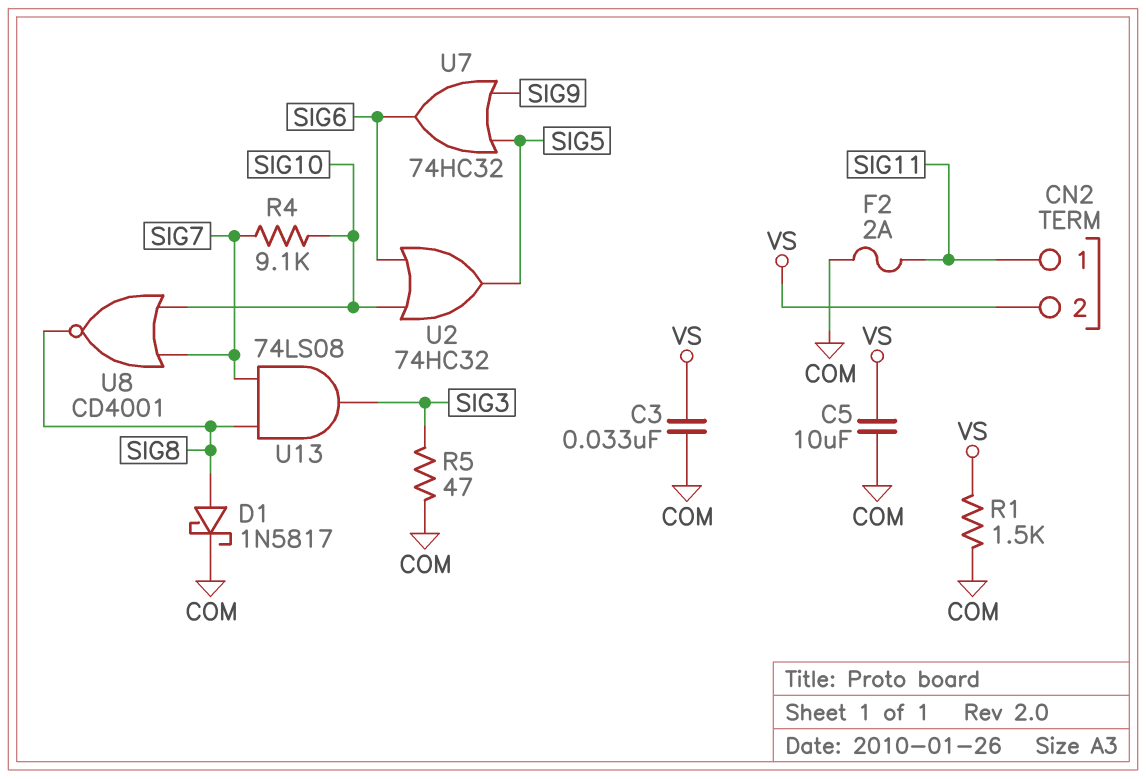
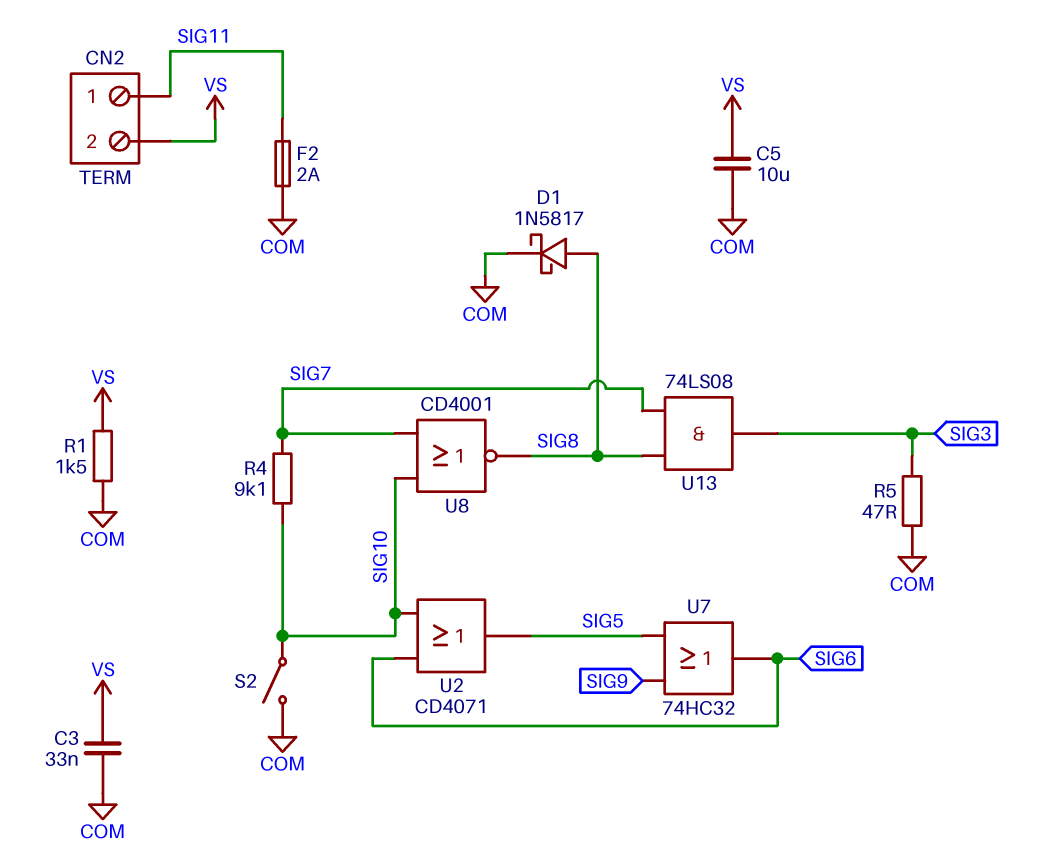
S2: none -> switch (COM, SIG10)
U2: OR 74HC32 (in SIG6, in SIG10, out SIG5) -> OR CD4071 (in SIG6, in SIG10, out SIG5)

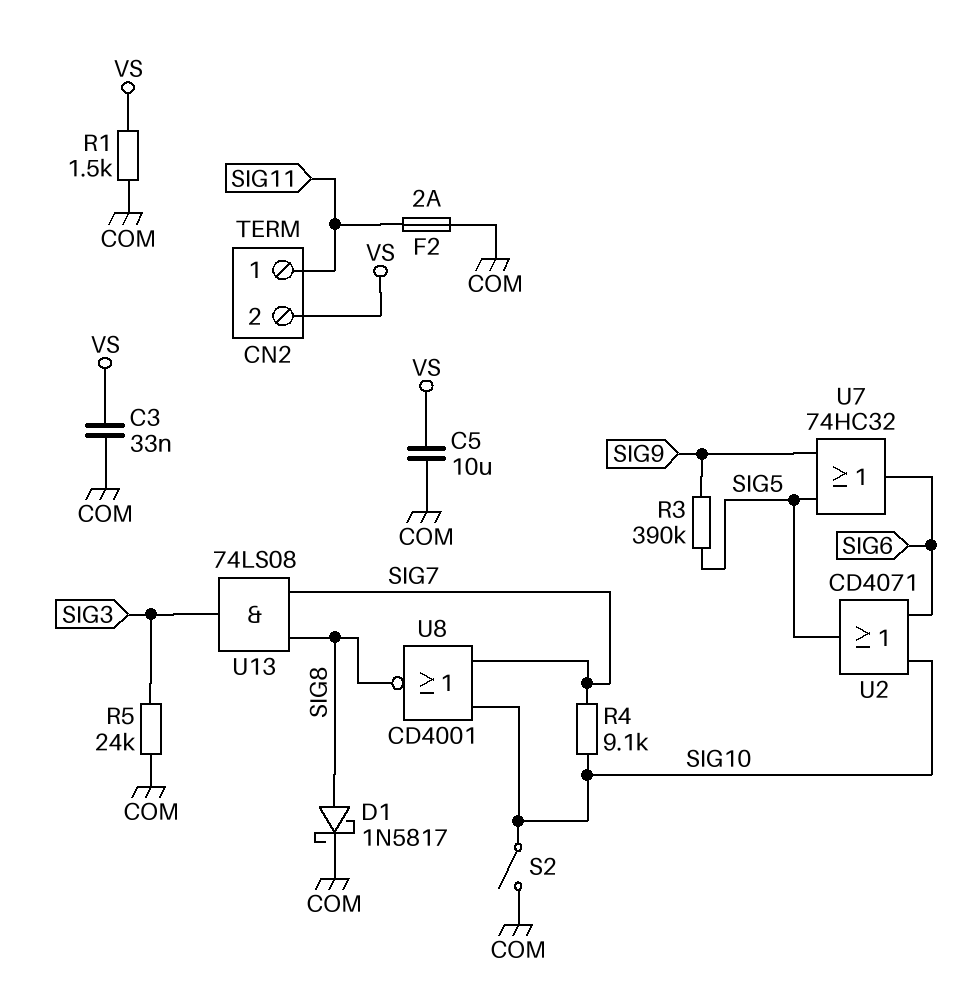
R3: none -> 390k (SIG5, SIG9)
R5: 47 (COM, SIG3) -> 24k (COM, SIG3)

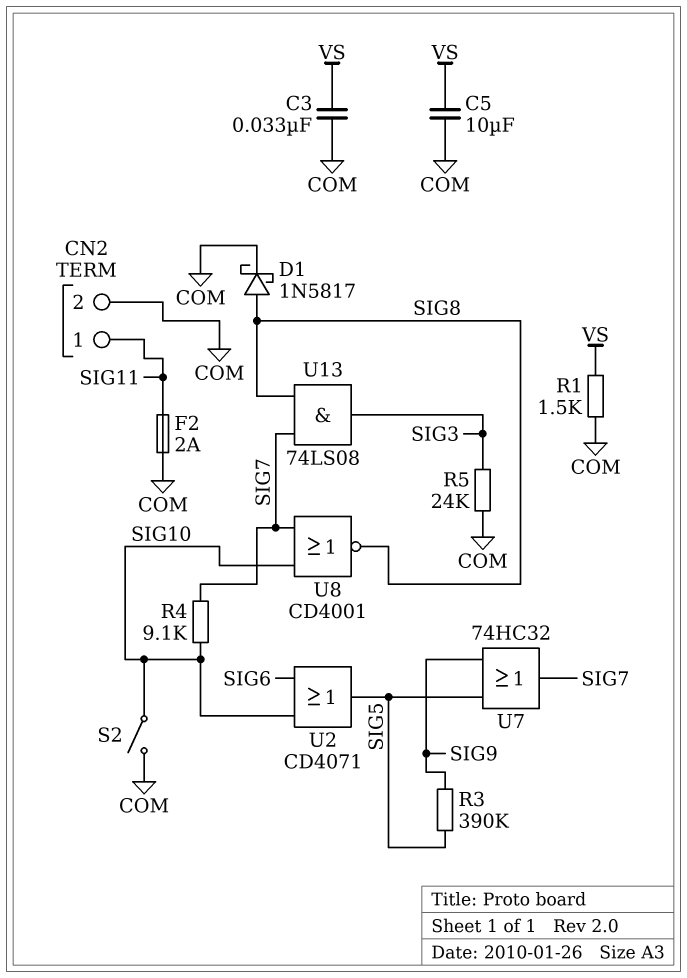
CN2 pin 2: VS -> COM
U7: OR 74HC32 (in SIG5, in SIG9, out SIG6) -> OR 74HC32 (in SIG5, in SIG9, out SIG7)

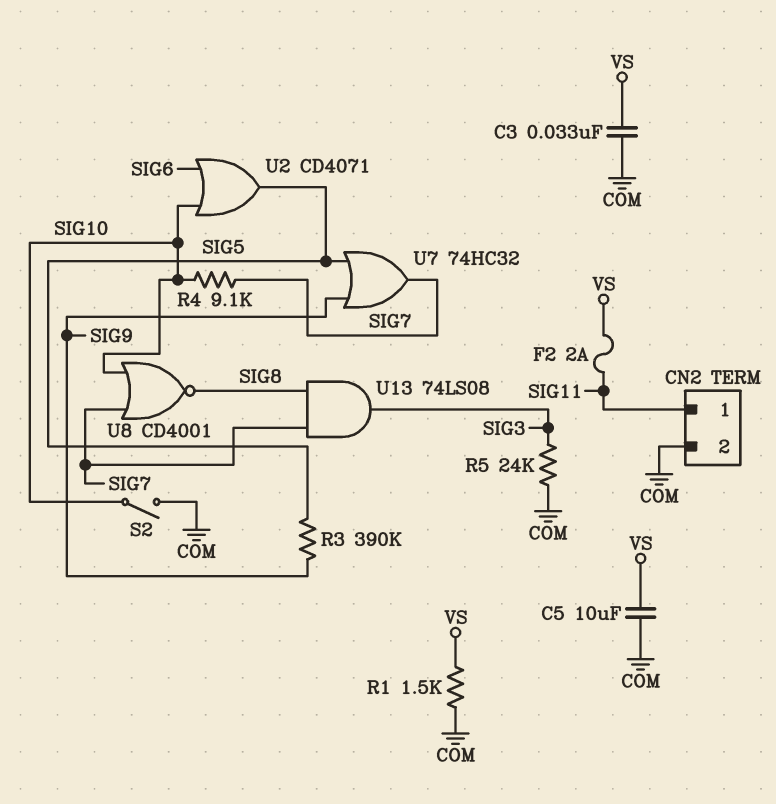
D1: schottky 1N5817 (A SIG8, K COM) -> none
F2: 2A (COM, SIG11) -> 2A (SIG11, VS)

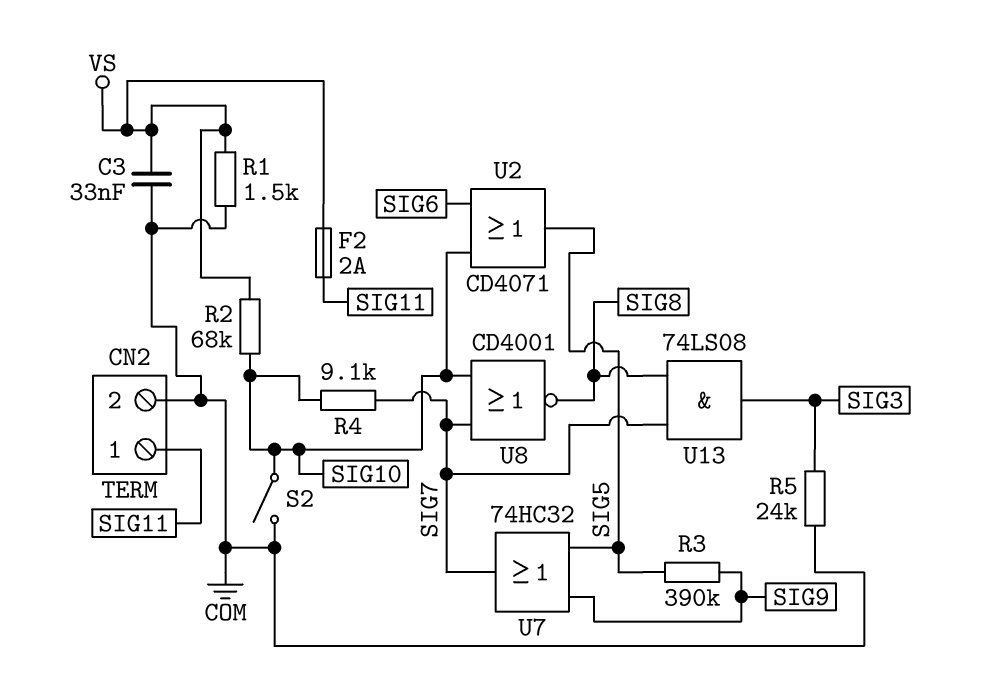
C5: 10uF (COM, VS) -> none
R2: none -> 68k (SIG10, VS)

